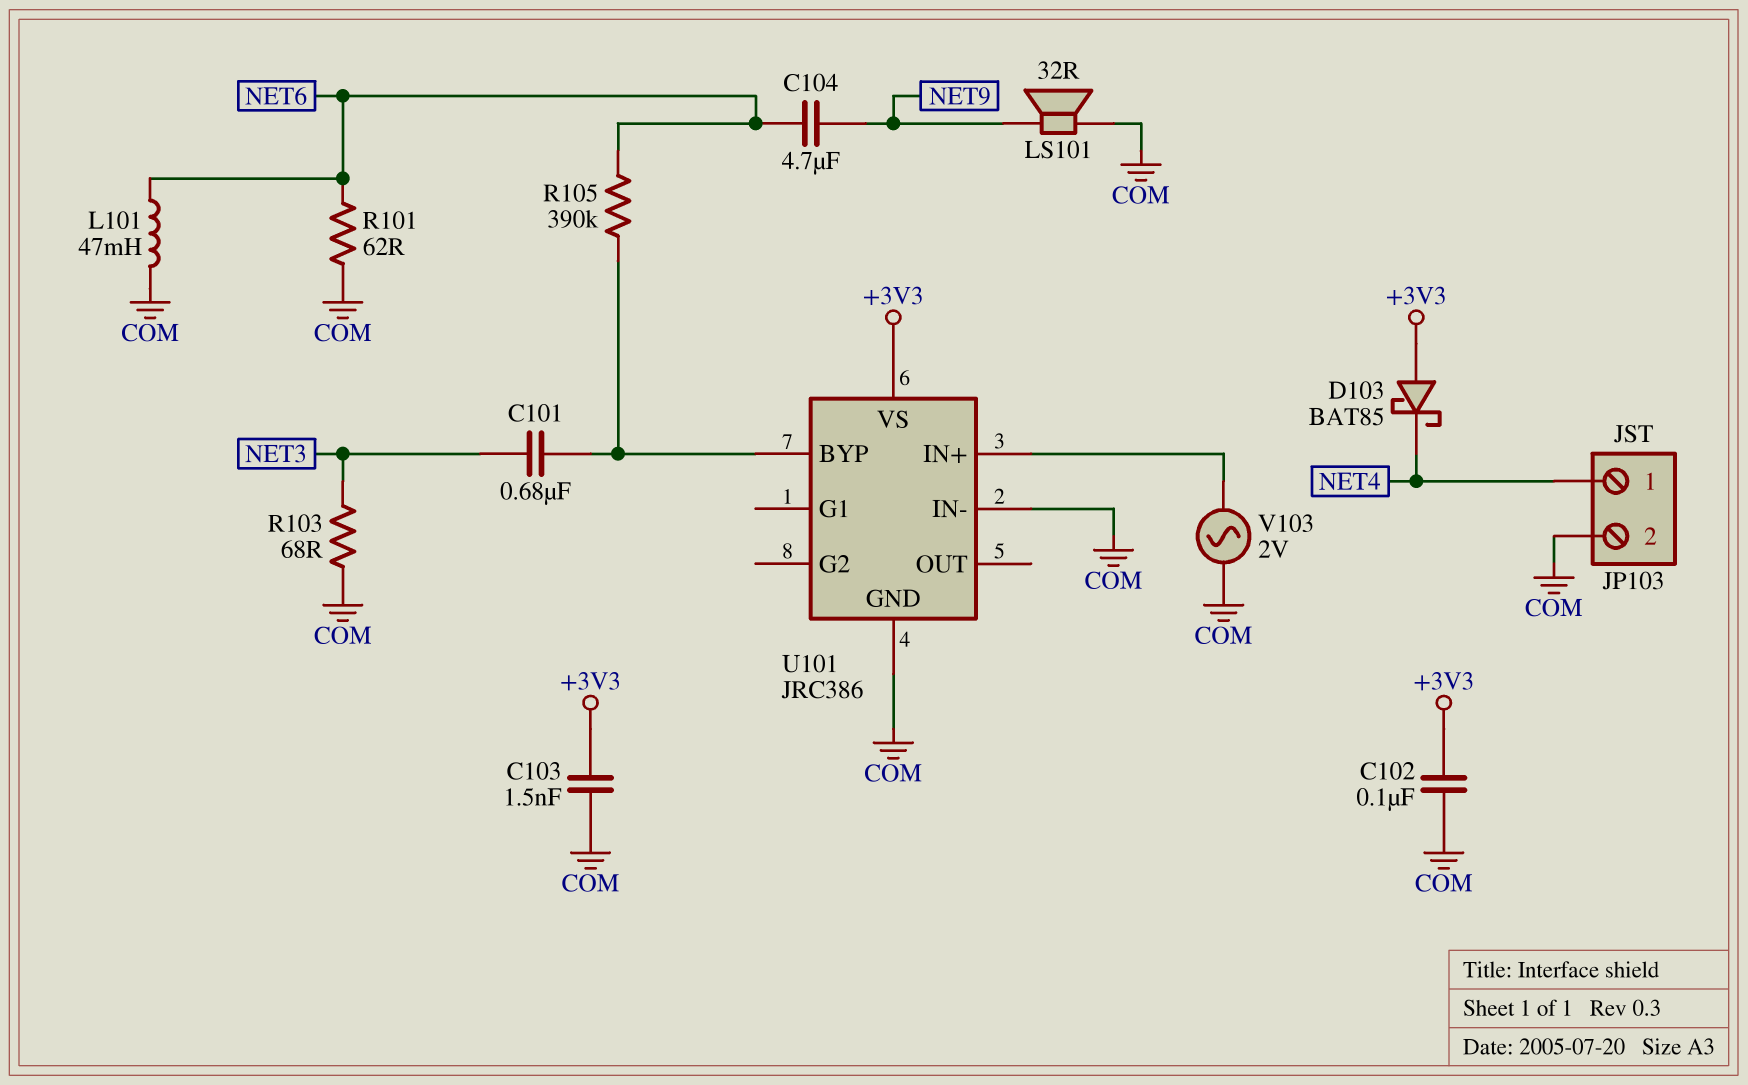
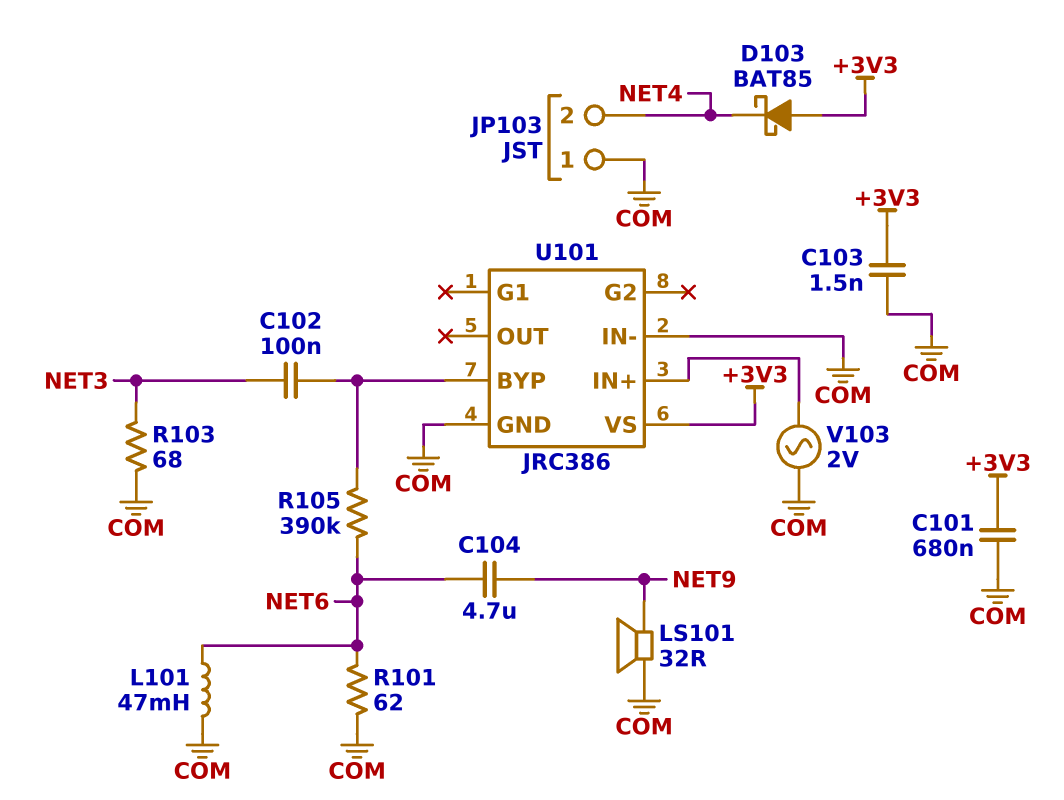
C101: 680nF (NET3, U101/BYP) -> 680nF (+3V3, COM)
C102: 100nF (+3V3, COM) -> 100nF (NET3, U101/BYP)
JP103 pin 1: NET4 -> COM
JP103 pin 2: COM -> NET4

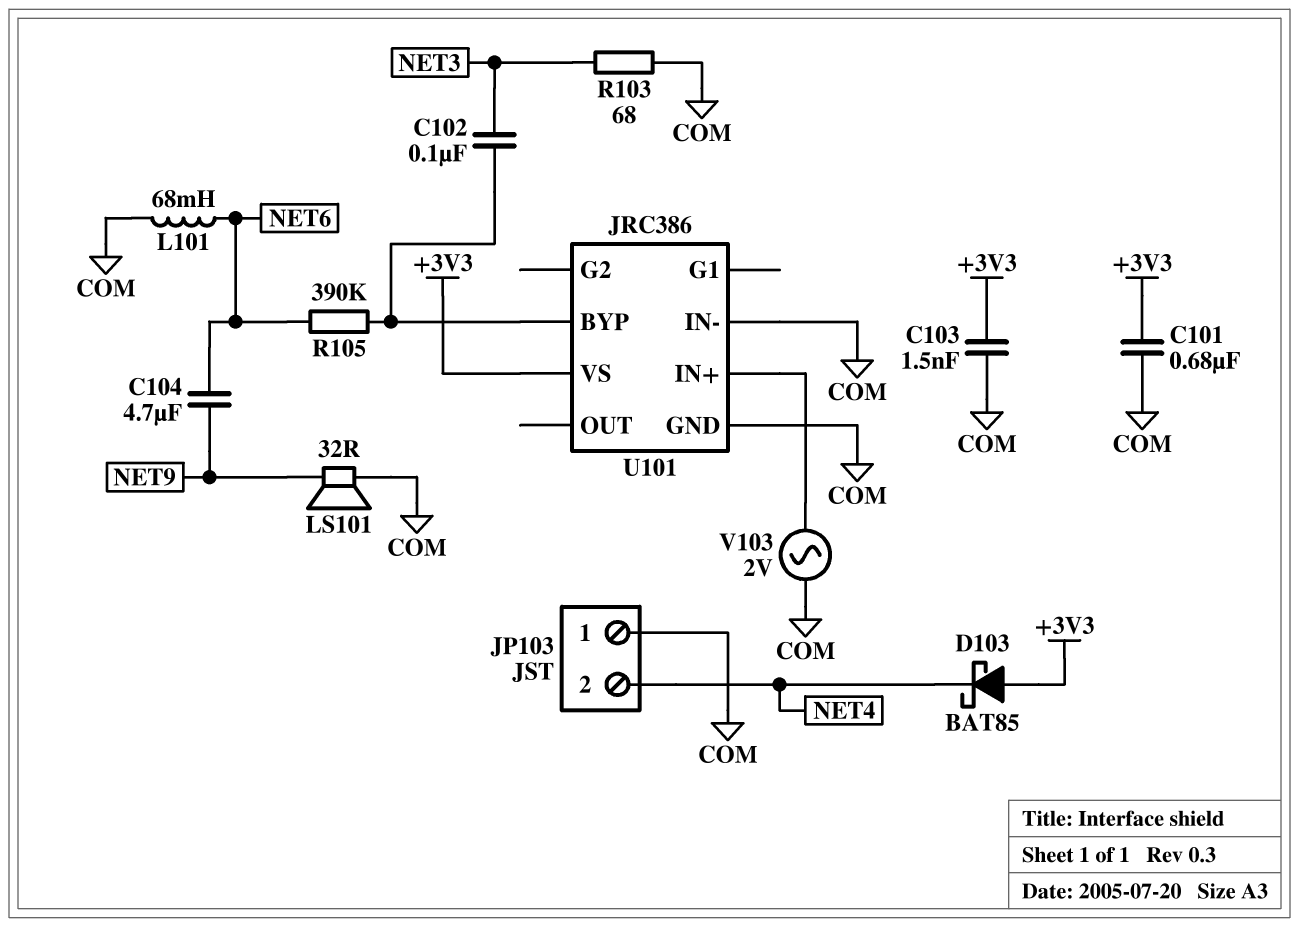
L101: 47mH (COM, NET6) -> 68mH (COM, NET6)
R101: 62 (COM, NET6) -> none

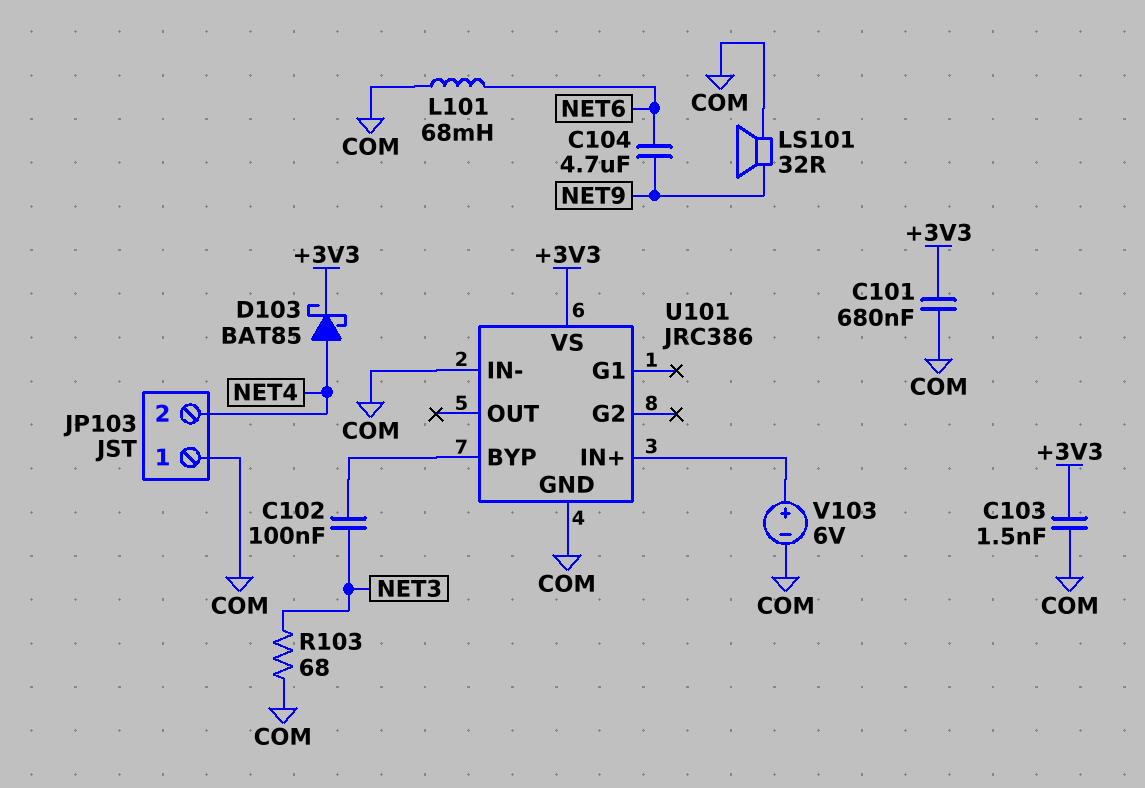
D103: schottky BAT85 (A +3V3, K NET4) -> schottky BAT85 (A NET4, K +3V3)
R105: 390k (NET6, U101/BYP) -> none
V103: AC 2V (COM, U101/IN+) -> 6V (plus U101/IN+, minus COM)

